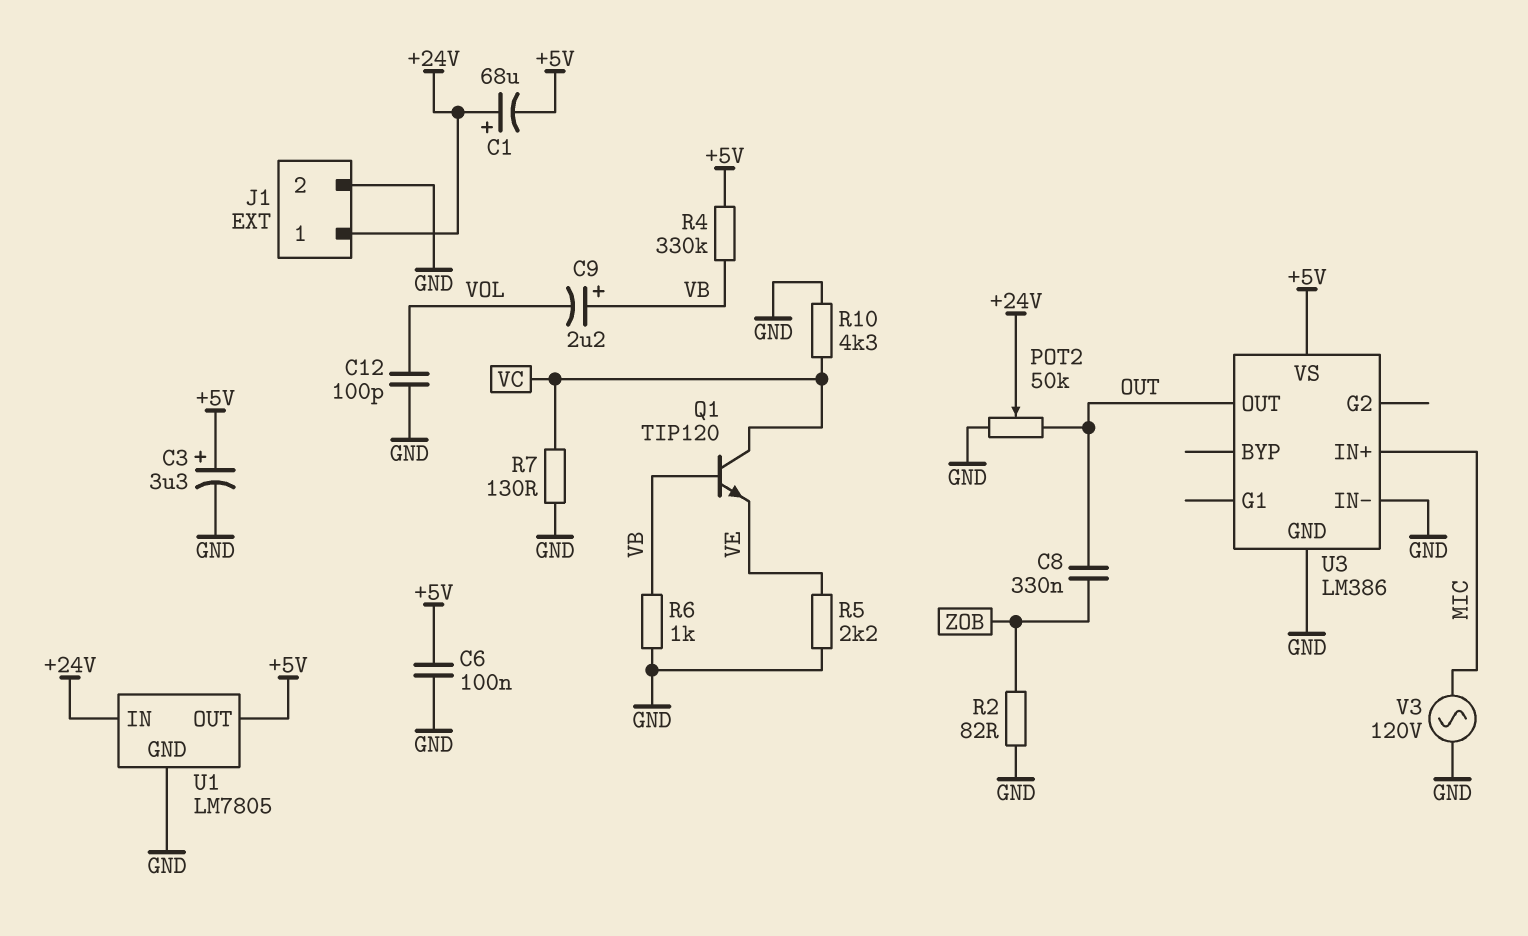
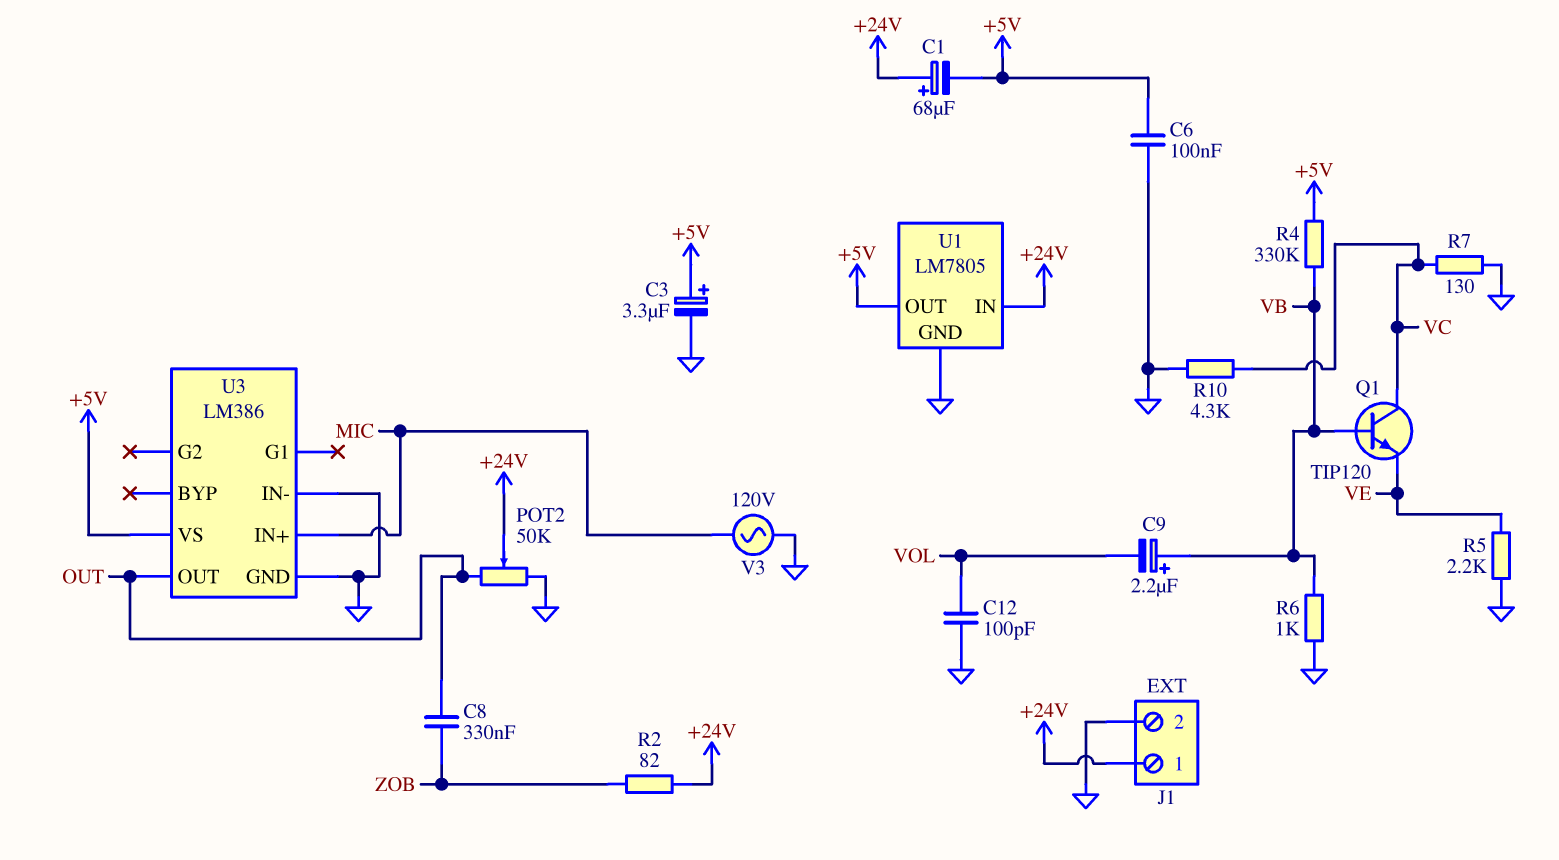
R2: 82 (GND, ZOB) -> 82 (+24V, ZOB)

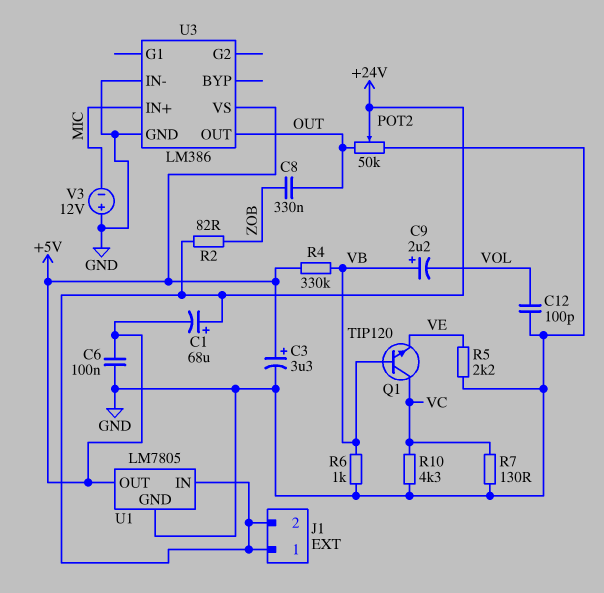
J1 pin 2: GND -> +24V
V3: AC 120V (GND, MIC) -> 12V (plus GND, minus MIC)

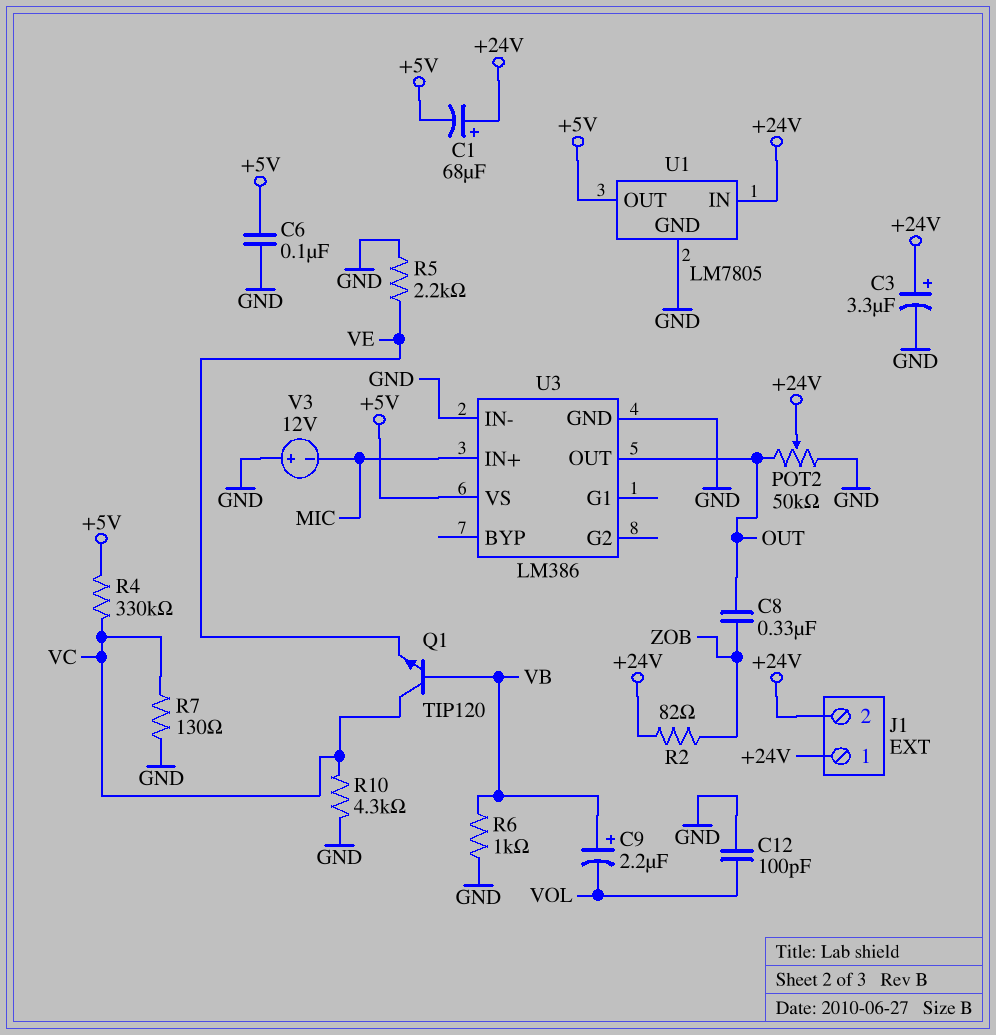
C3: 3.3uF (plus +5V, minus GND) -> 3.3uF (plus +24V, minus GND)
R4: 330k (+5V, VB) -> 330k (+5V, VC)

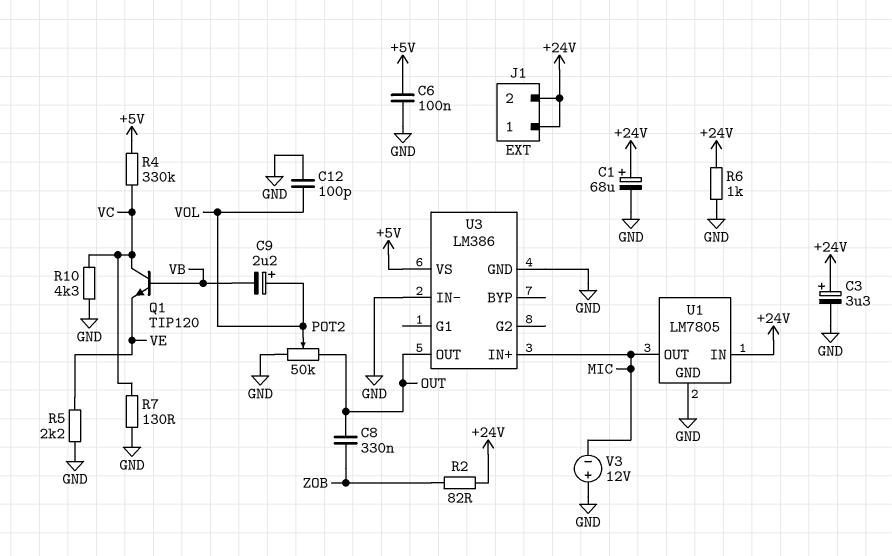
C1: 68uF (plus +24V, minus +5V) -> 68uF (plus +24V, minus GND)
C9: 2.2uF (plus VB, minus VOL) -> 2.2uF (plus VOL, minus VB)
POT2: 50k (GND, OUT, wiper +24V) -> 50k (GND, OUT, wiper VOL)
R6: 1k (GND, VB) -> 1k (+24V, GND)
U1 pin OUT: +5V -> MIC

